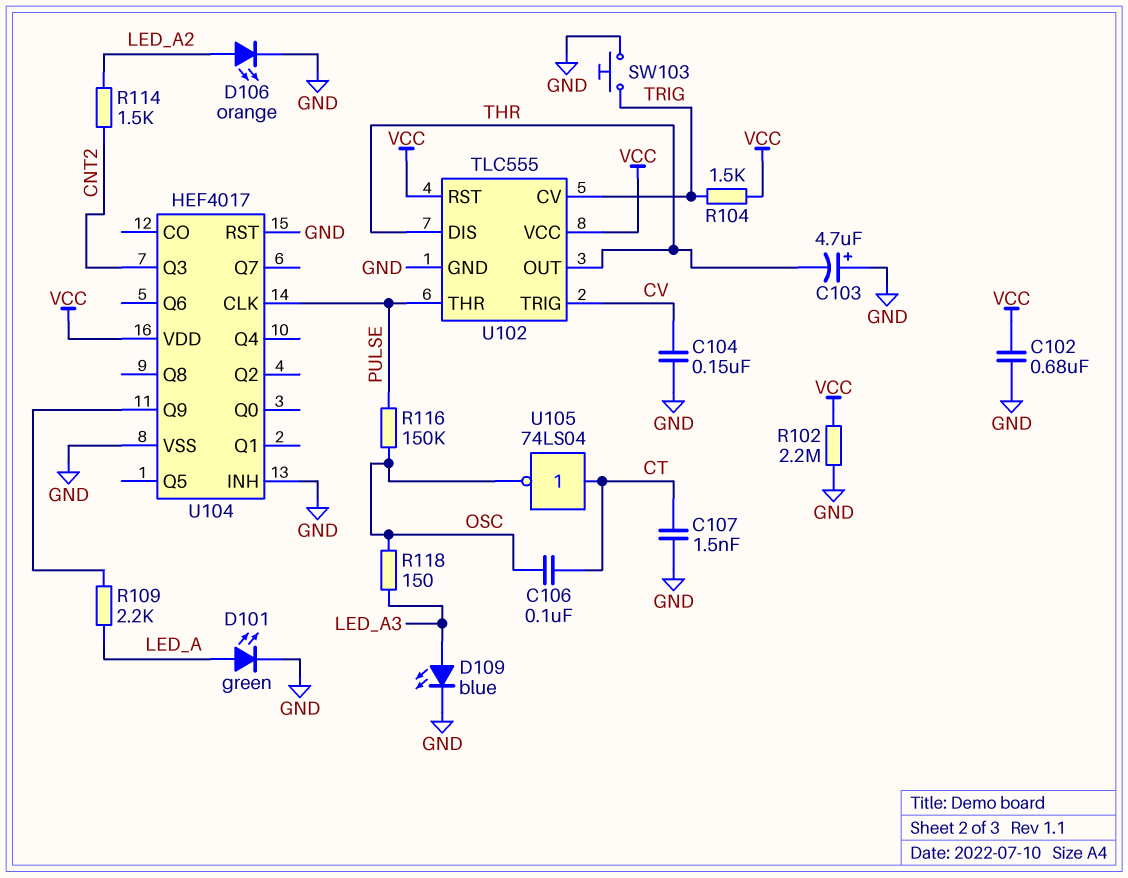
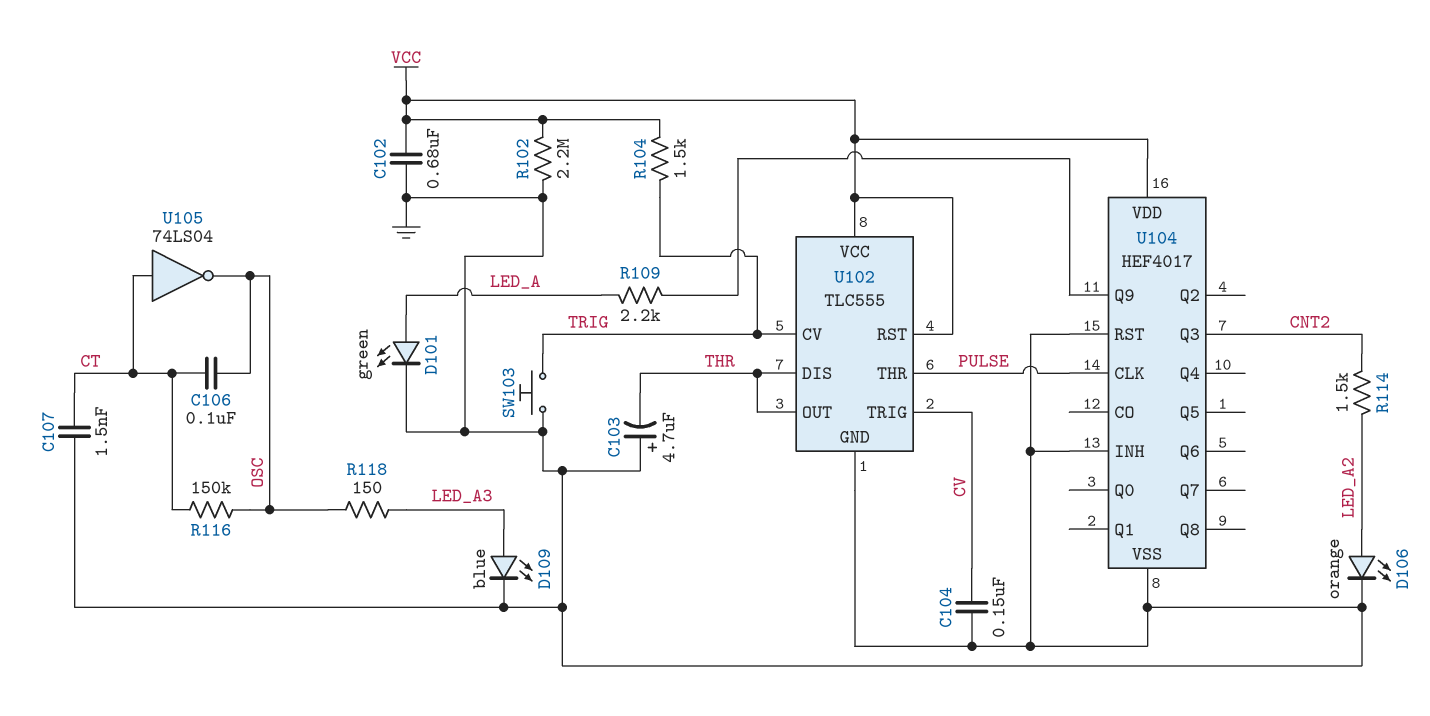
R116: 150k (OSC, PULSE) -> 150k (CT, OSC)

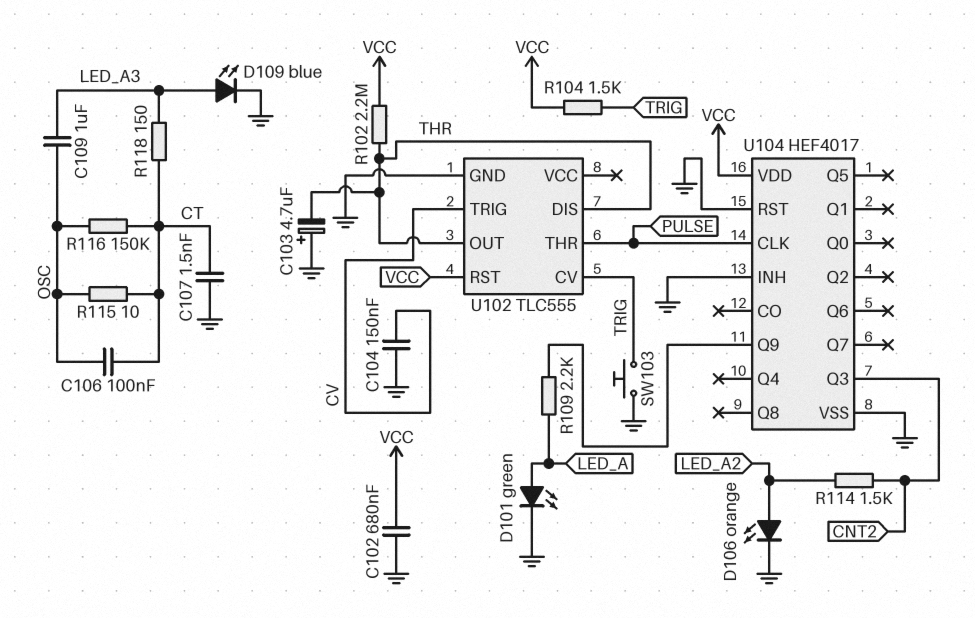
C109: none -> 1uF (LED_A3, OSC)
R102: 2.2M (GND, VCC) -> 2.2M (THR, VCC)
R115: none -> 10 (CT, OSC)
R118: 150 (LED_A3, OSC) -> 150 (CT, LED_A3)
U102 pin VCC: VCC -> none
U105: NOT 74LS04 (in CT, out OSC) -> none

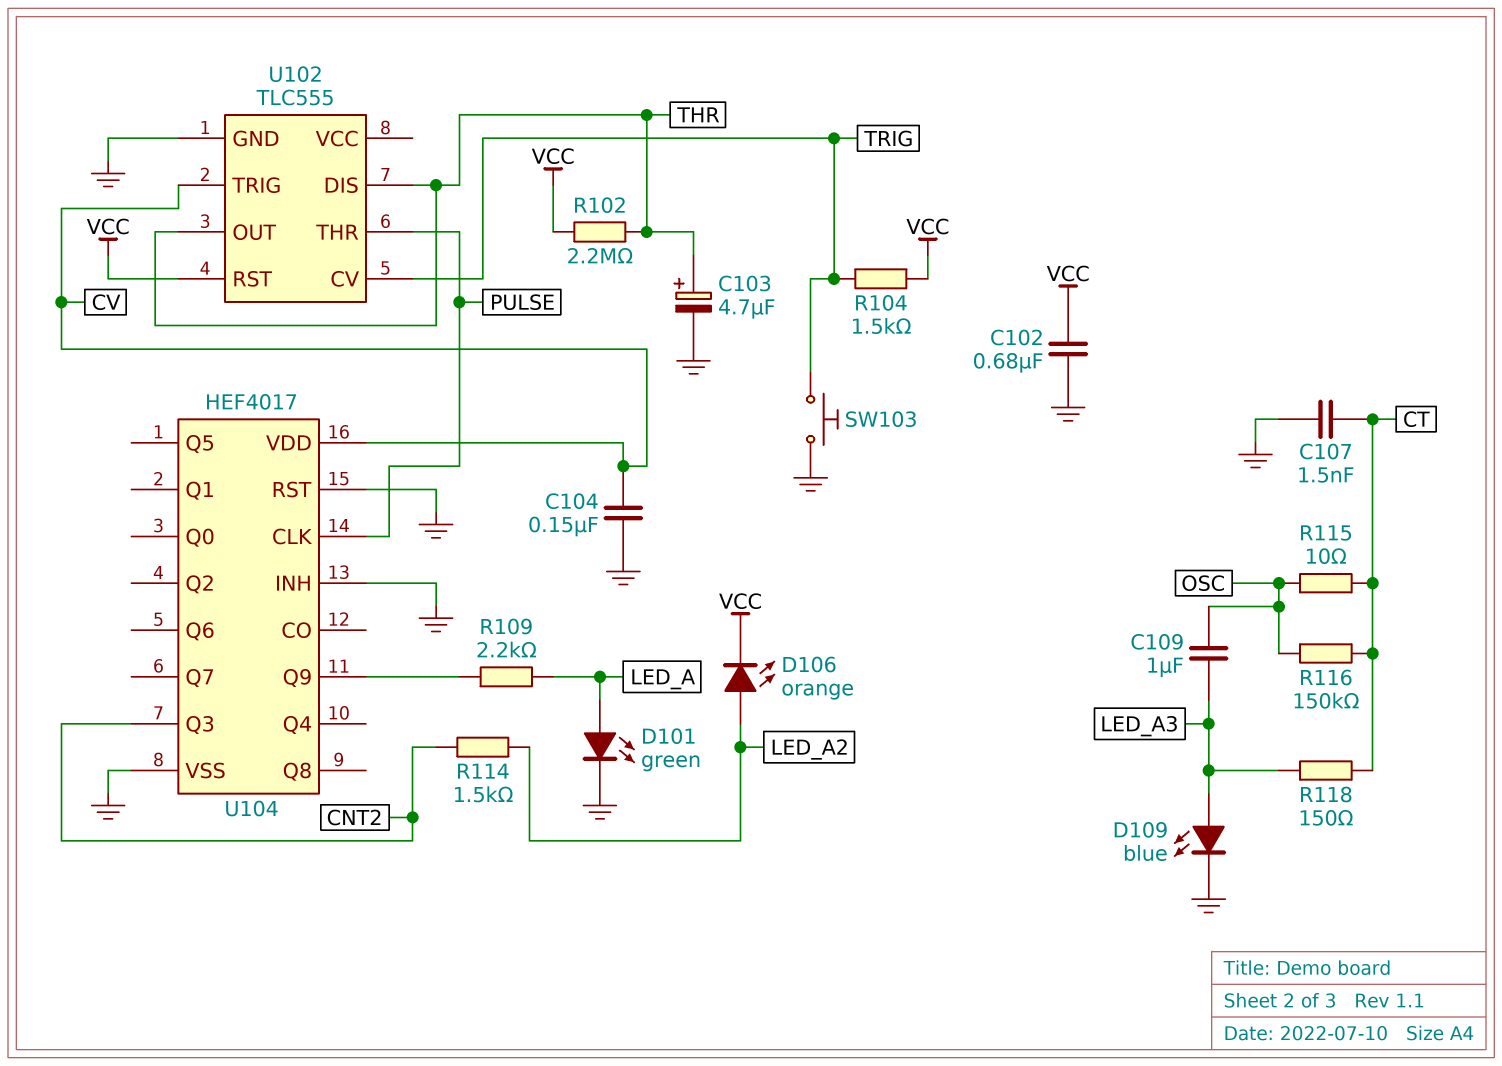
C103: 4.7uF (plus GND, minus THR) -> 4.7uF (plus THR, minus GND)
C106: 100nF (CT, OSC) -> none
D106: LED orange (A LED_A2, K GND) -> LED orange (A LED_A2, K VCC)
U104 pin VDD: VCC -> CV

